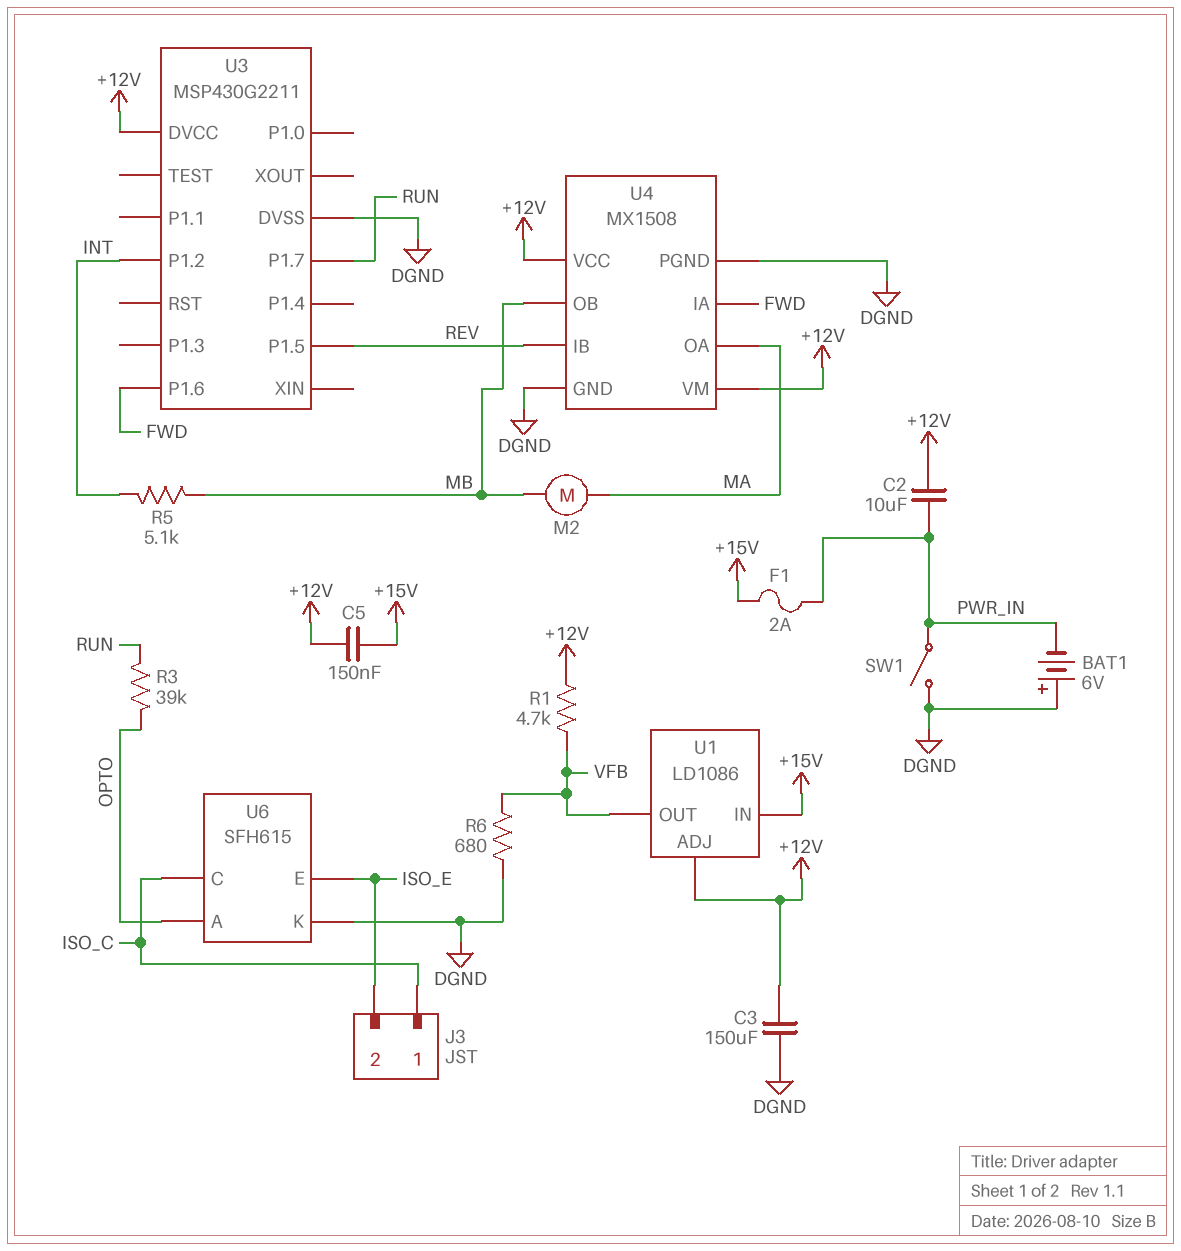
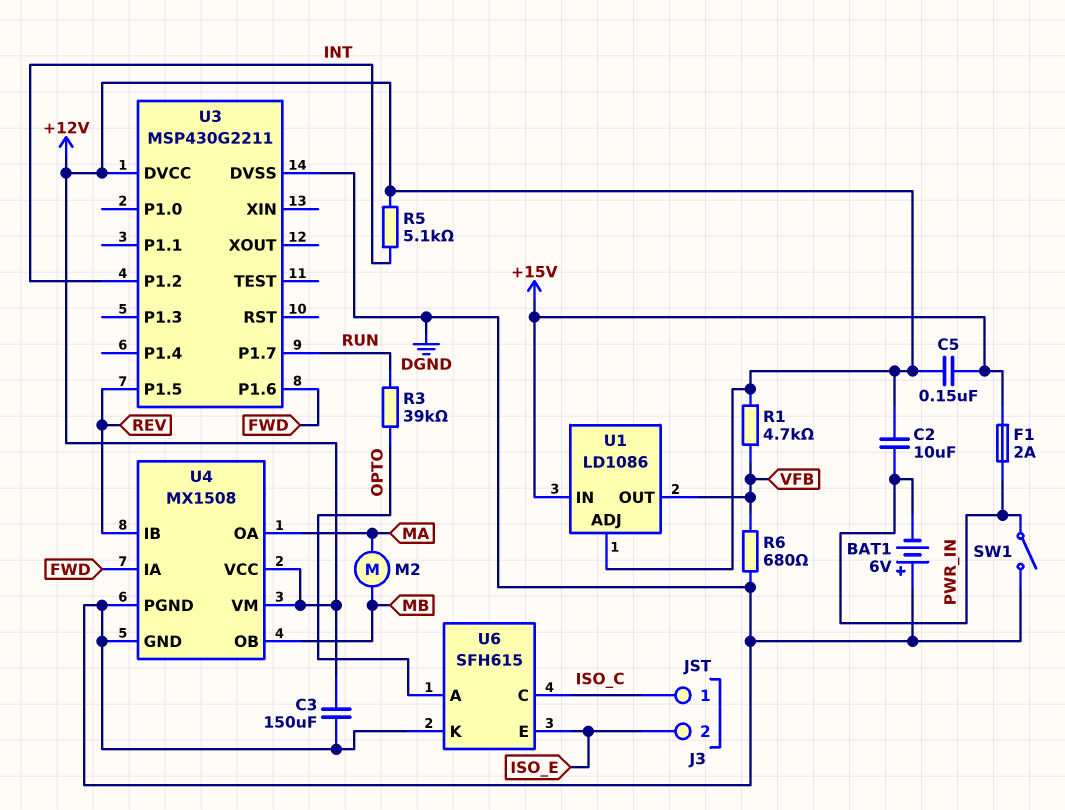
R5: 5.1k (INT, MB) -> 5.1k (+12V, INT)

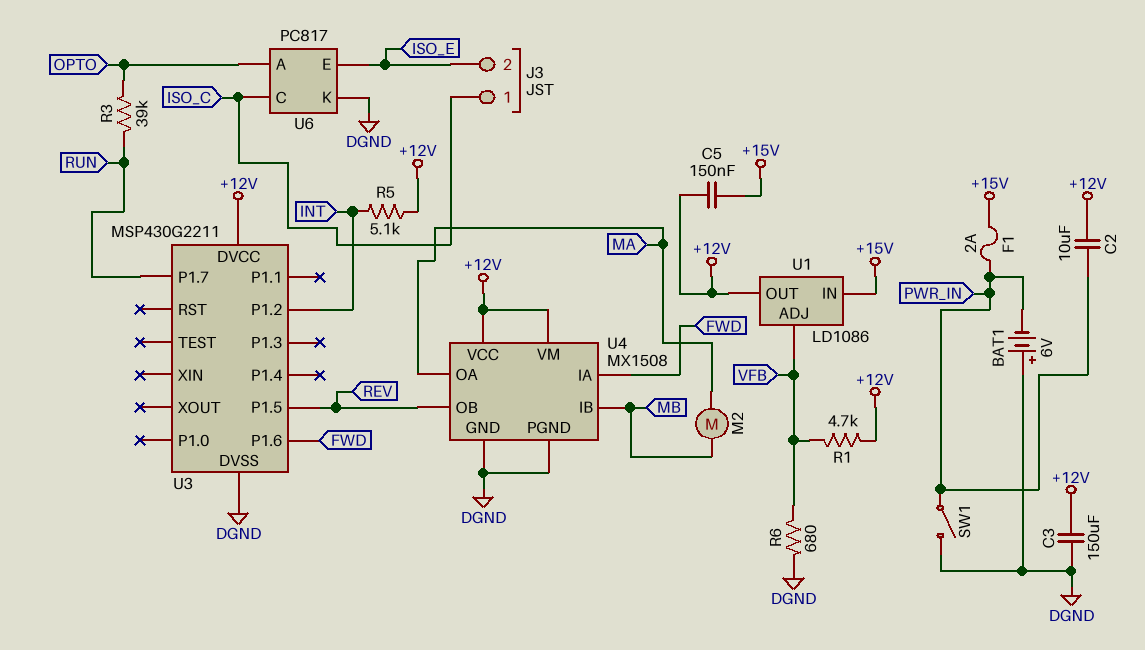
U1 pin ADJ: +12V -> VFB
U1 pin OUT: VFB -> +12V
U4 pin IB: REV -> MB
U4 pin OB: MB -> REV
U6: SFH615 -> PC817

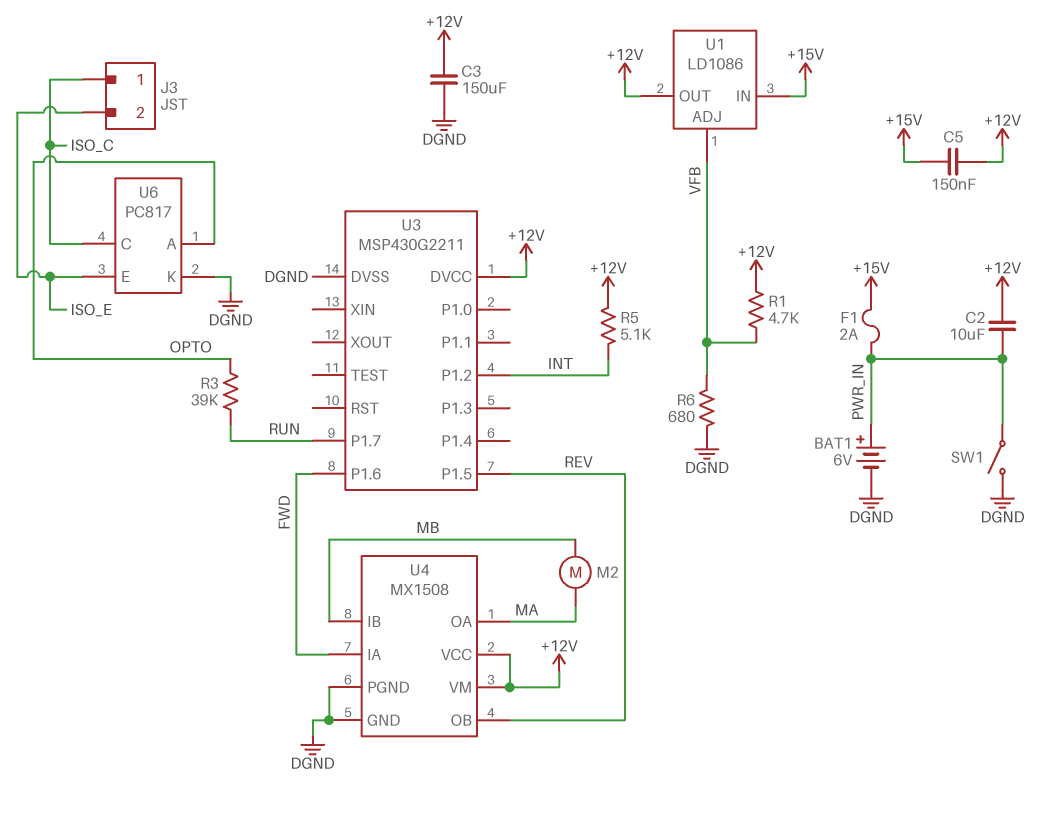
BAT1: 6V (plus DGND, minus PWR_IN) -> 6V (plus PWR_IN, minus DGND)

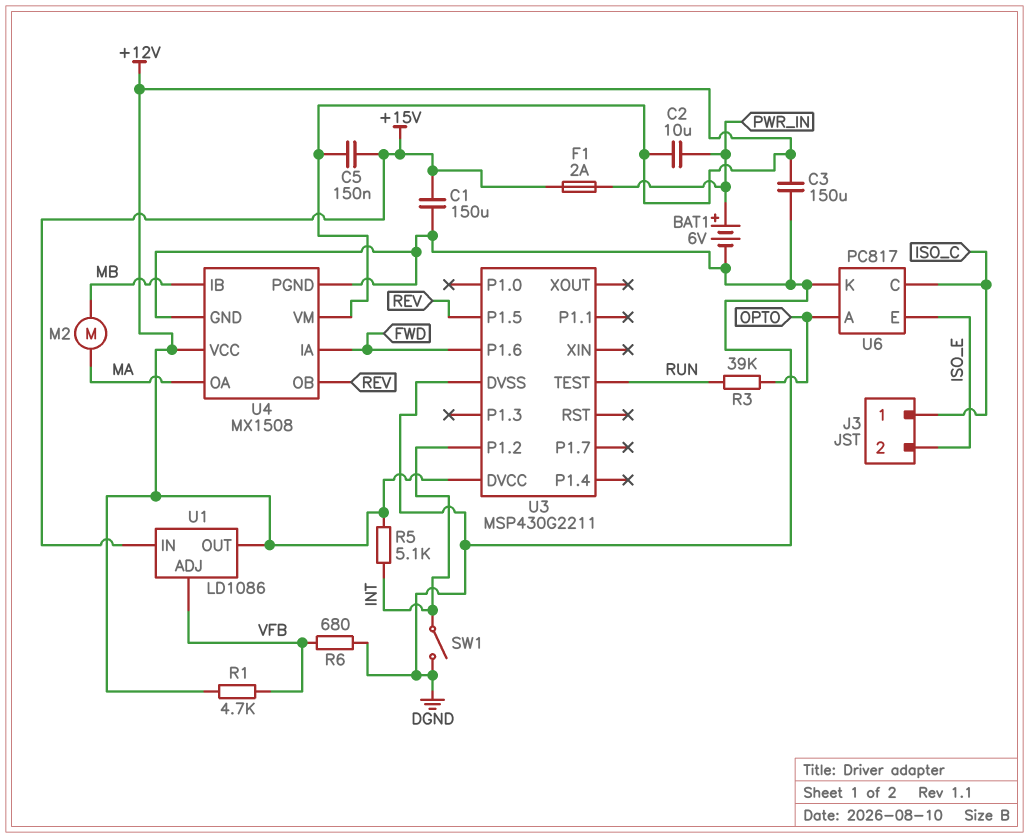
C1: none -> 150uF (+15V, DGND)
SW1: switch (DGND, PWR_IN) -> switch (DGND, INT)
U3 pin P1.7: RUN -> none
U3 pin TEST: none -> RUN

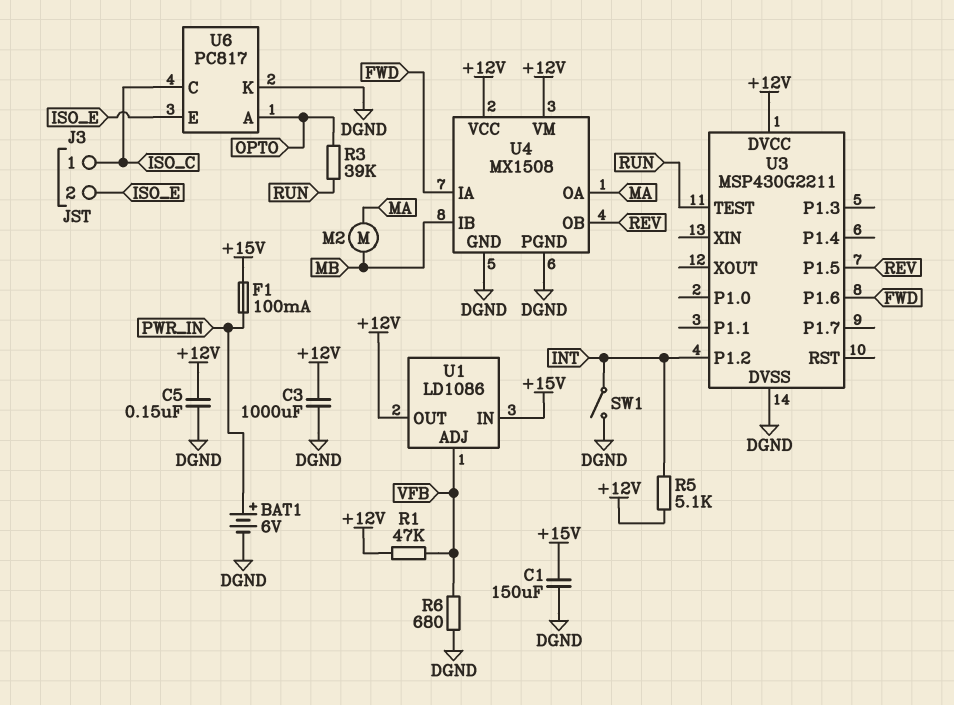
C2: 10uF (+12V, PWR_IN) -> none
C3: 150uF (+12V, DGND) -> 1000uF (+12V, DGND)
C5: 150nF (+12V, +15V) -> 150nF (+12V, DGND)
F1: 2A (+15V, PWR_IN) -> 100mA (+15V, PWR_IN)
R1: 4.7k (+12V, VFB) -> 47k (+12V, VFB)

